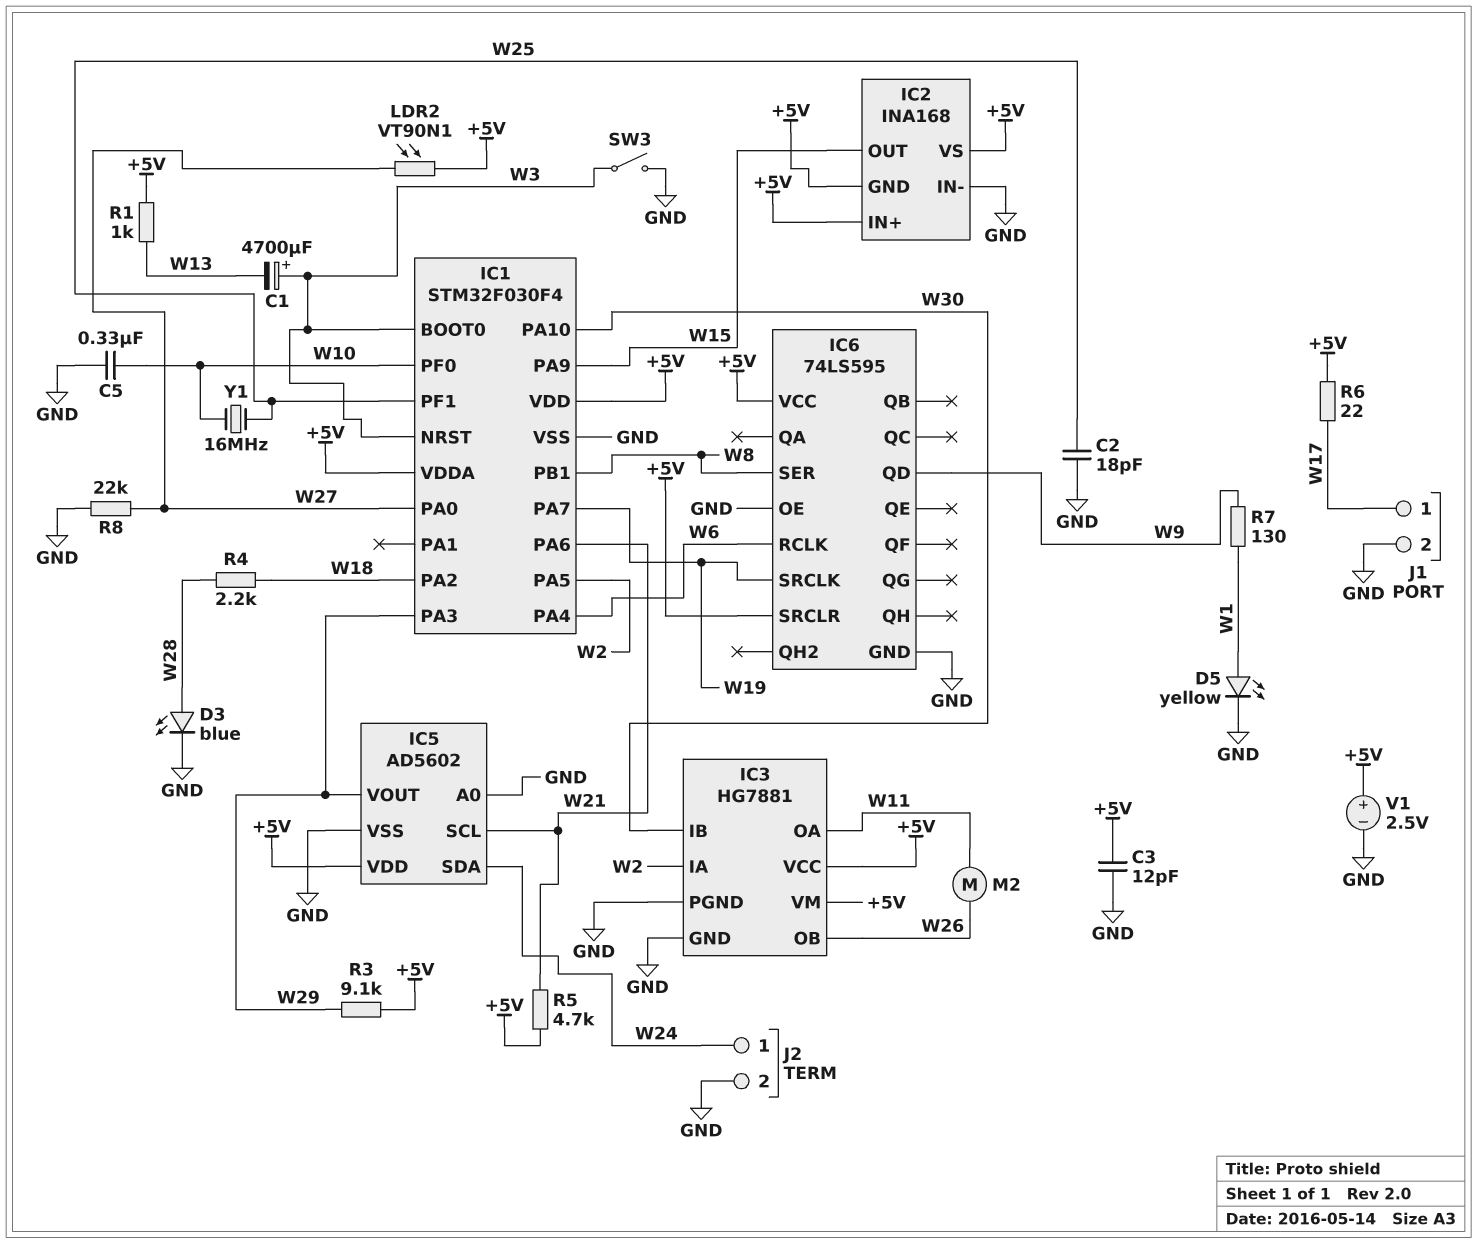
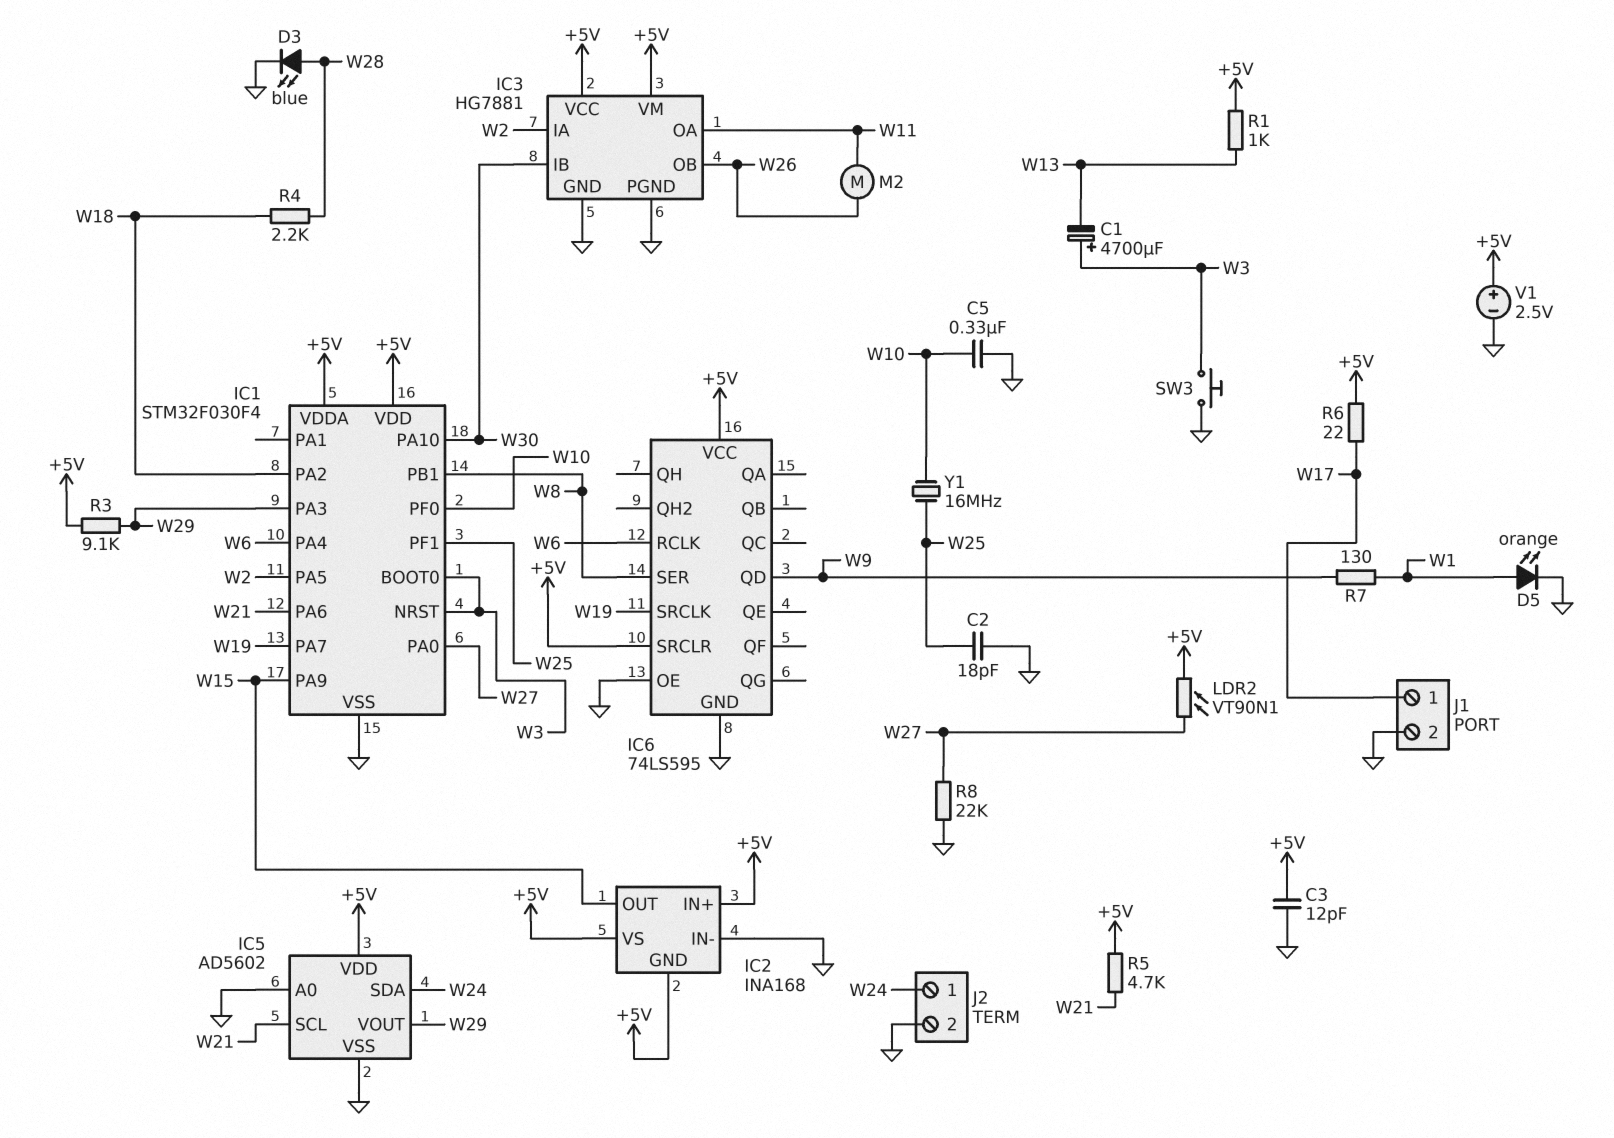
D5: LED yellow (A W1, K GND) -> LED orange (A W1, K GND)
SW3: switch (GND, W3) -> button (GND, W3)

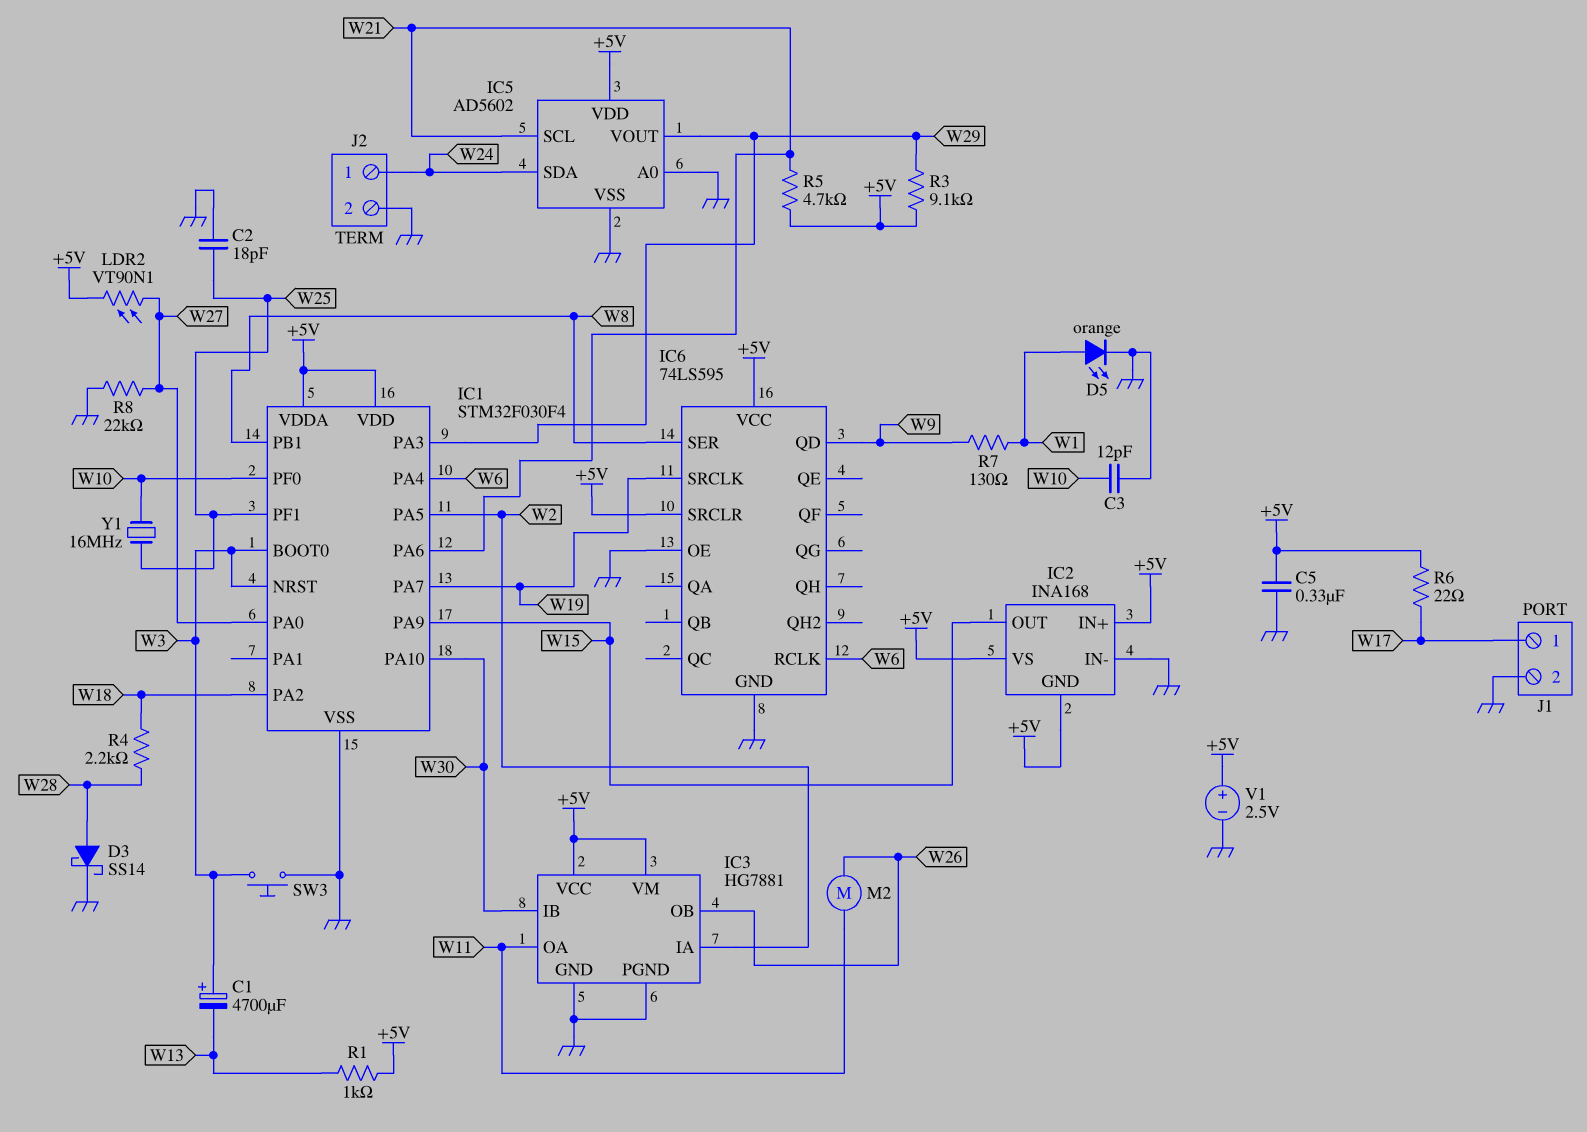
C3: 12pF (+5V, GND) -> 12pF (GND, W10)
C5: 330nF (GND, W10) -> 330nF (+5V, GND)
D3: LED blue (A W28, K GND) -> schottky SS14 (A W28, K GND)

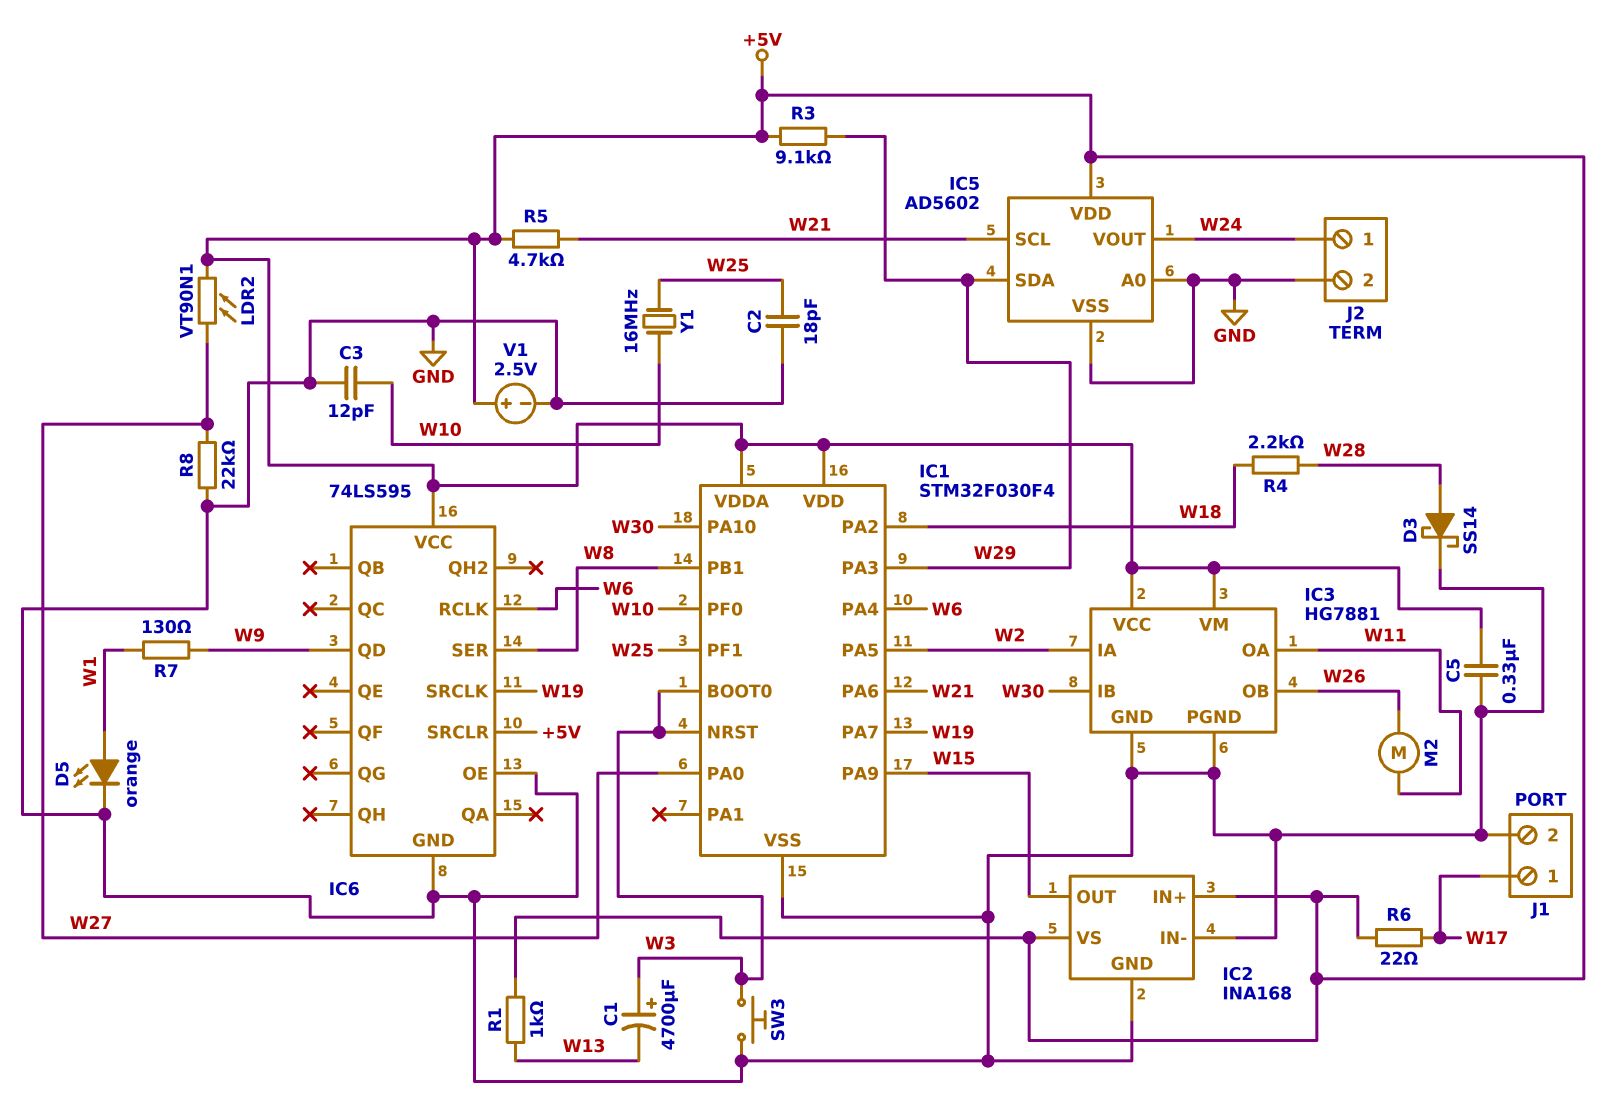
IC2 pin GND: +5V -> GND
IC5 pin SDA: W24 -> W29
IC5 pin VOUT: W29 -> W24

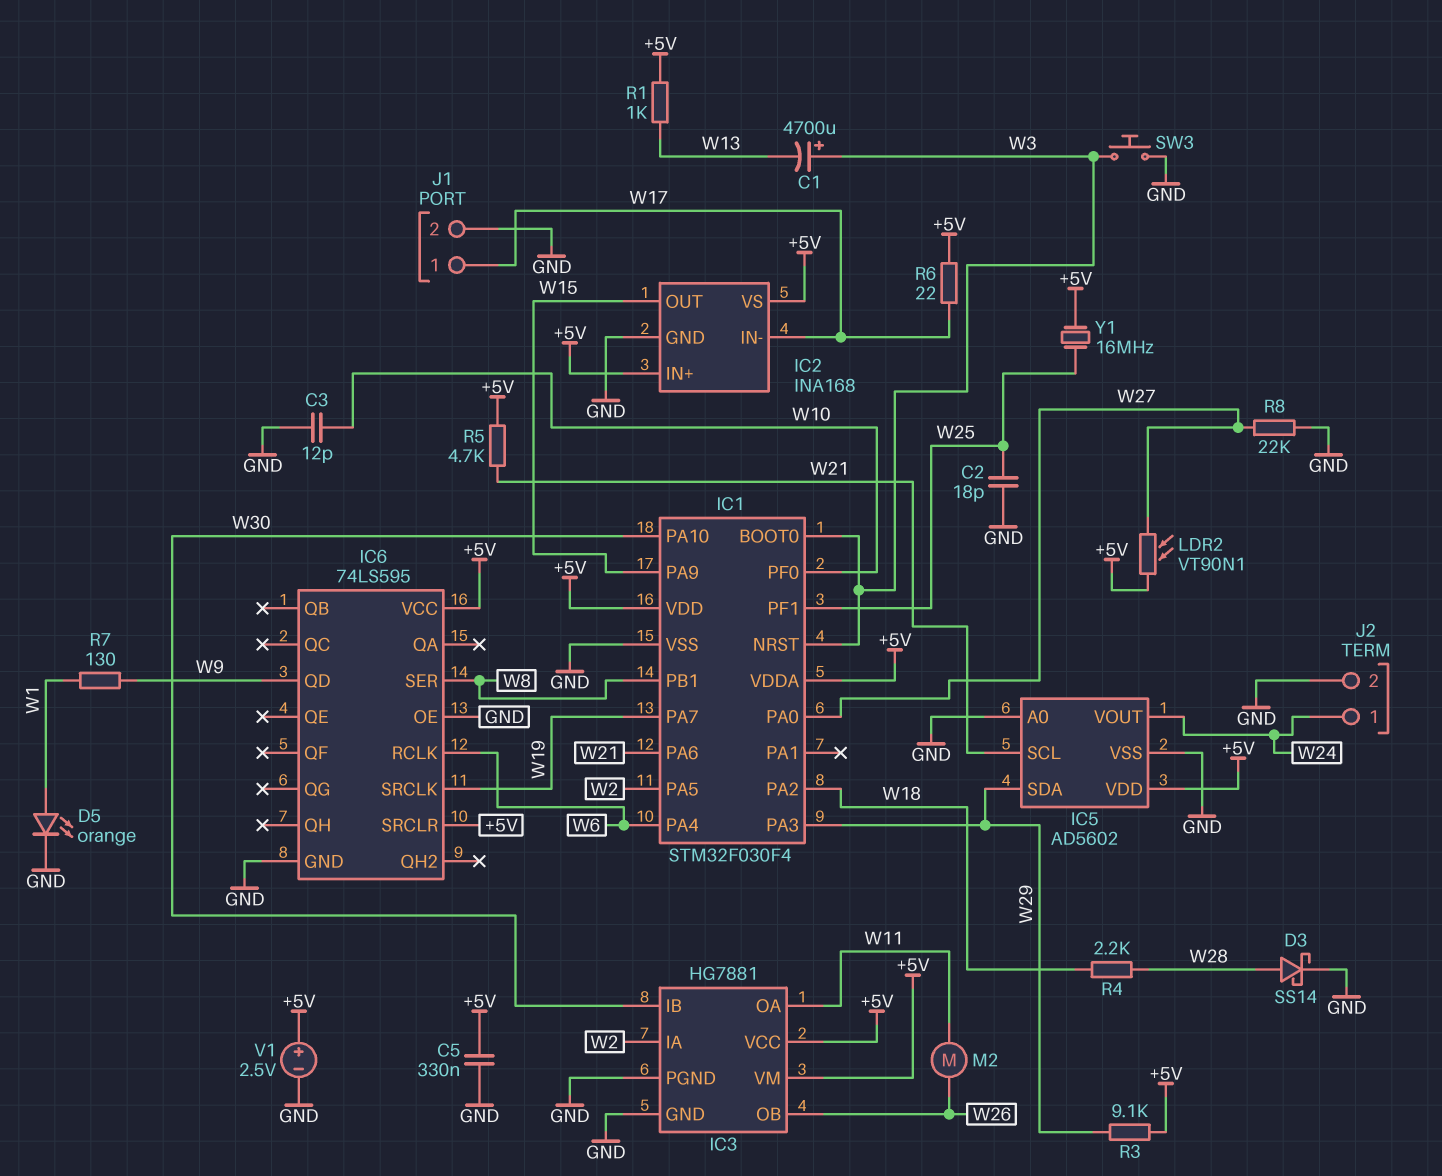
IC2 pin IN-: GND -> W17
Y1: 16MHz (W10, W25) -> 16MHz (+5V, W25)

